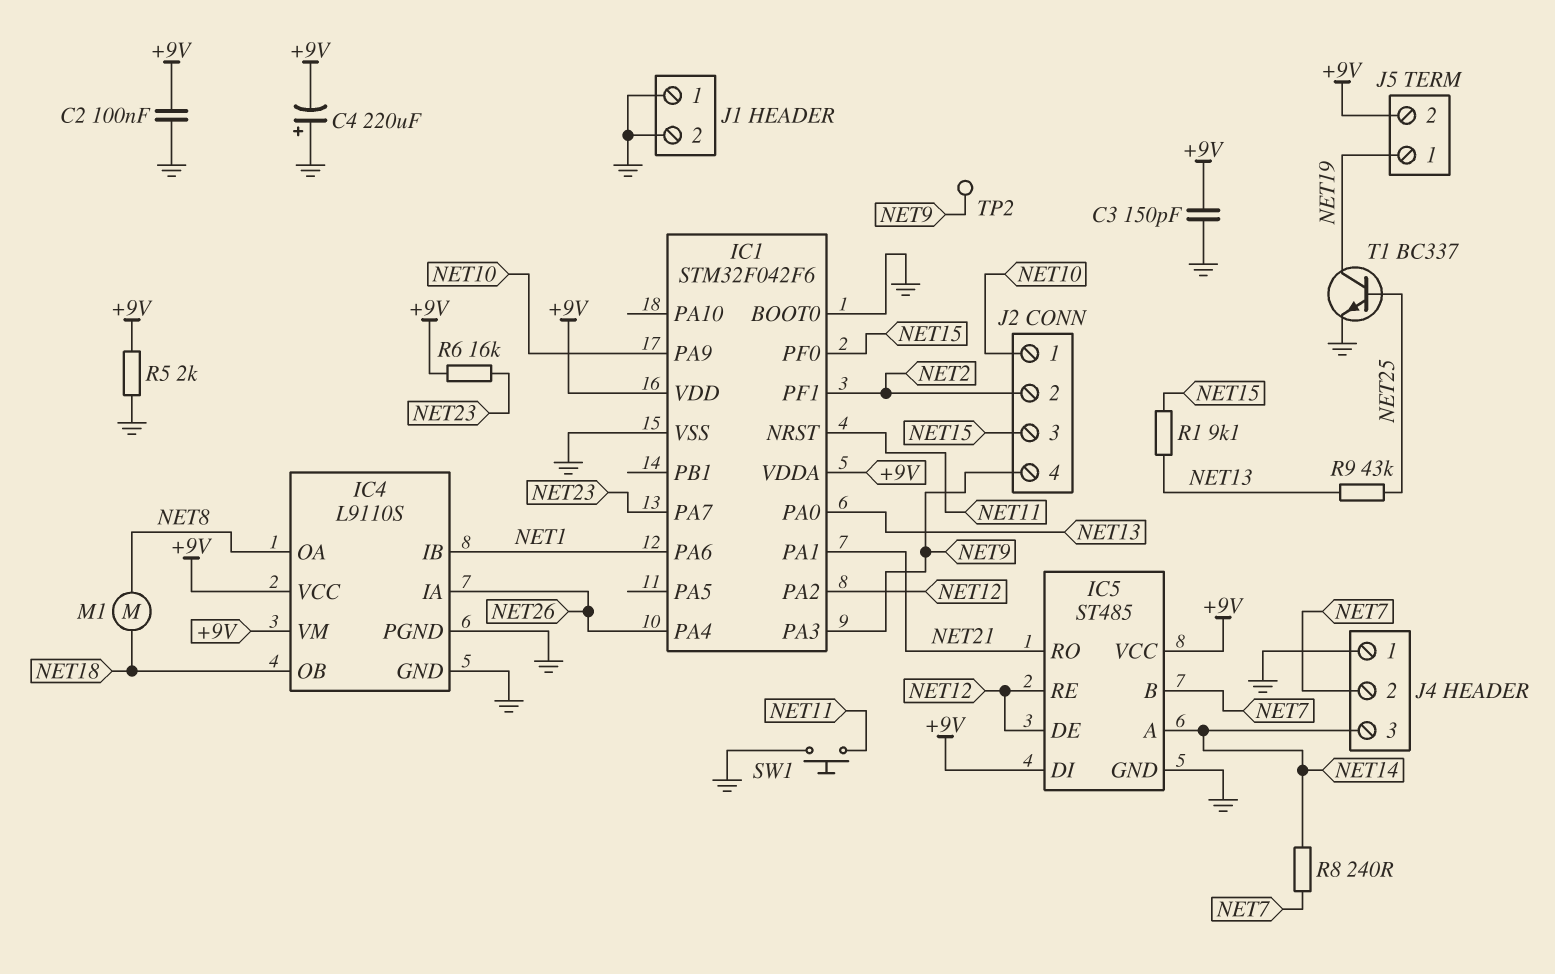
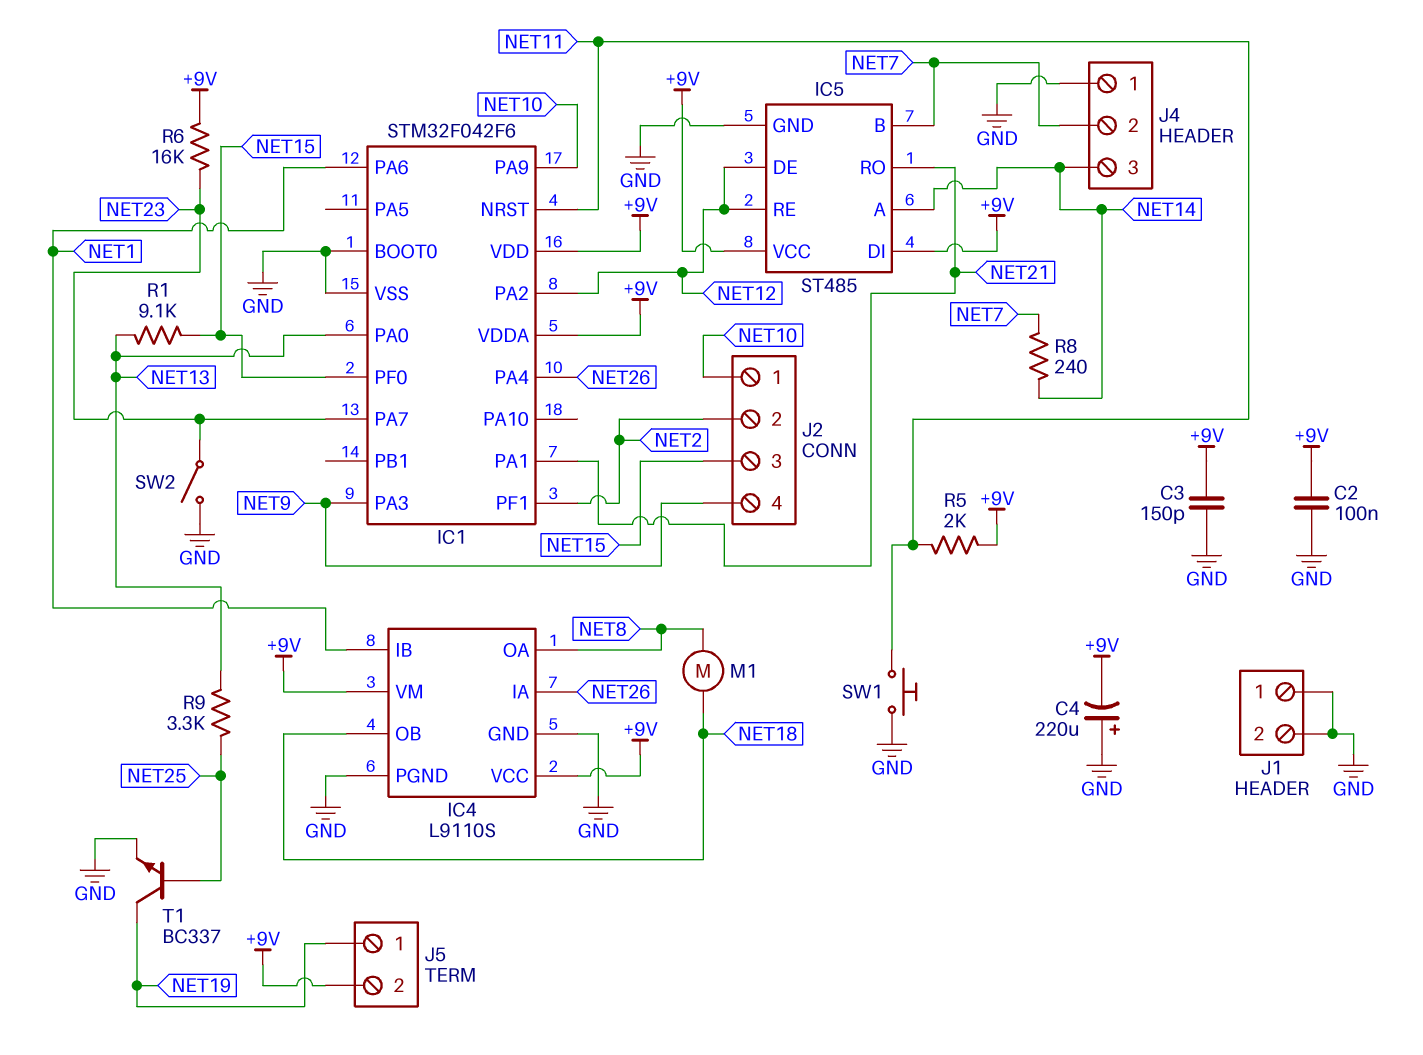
R5: 2k (+9V, GND) -> 2k (+9V, NET11)
R9: 43k (NET13, NET25) -> 3.3k (NET13, NET25)
SW2: none -> switch (GND, NET23)
TP2: test point (NET9) -> none

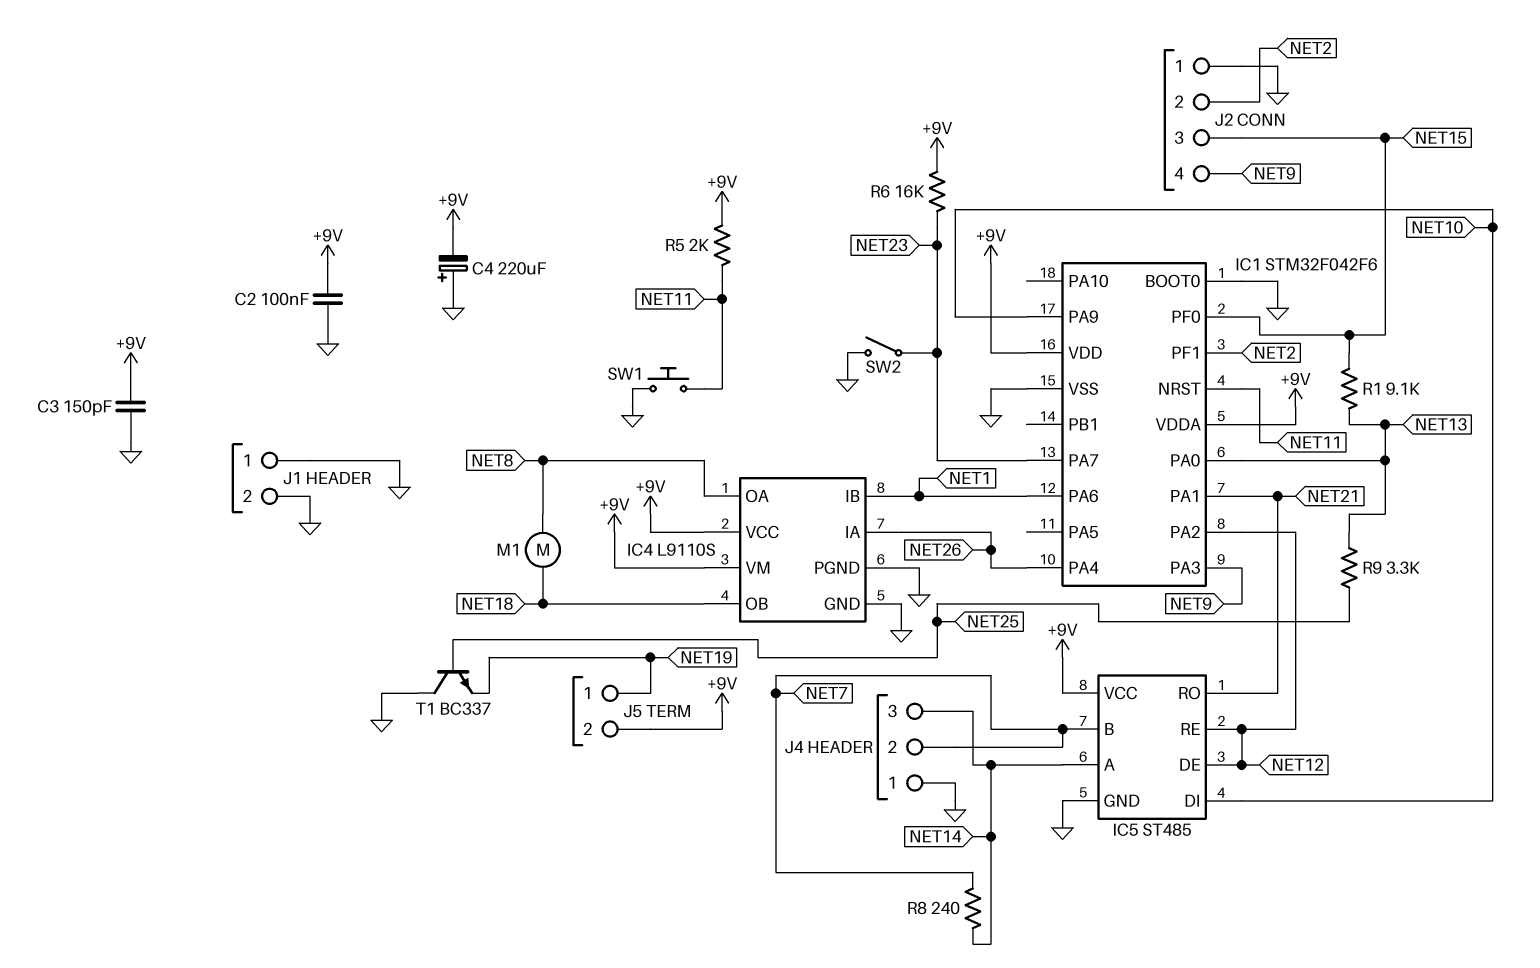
IC5 pin DI: +9V -> NET10
J2 pin 1: NET10 -> GND
T1: NPN BC337 (B NET25, C NET19, E GND) -> NPN BC337 (B NET25, C GND, E NET19)

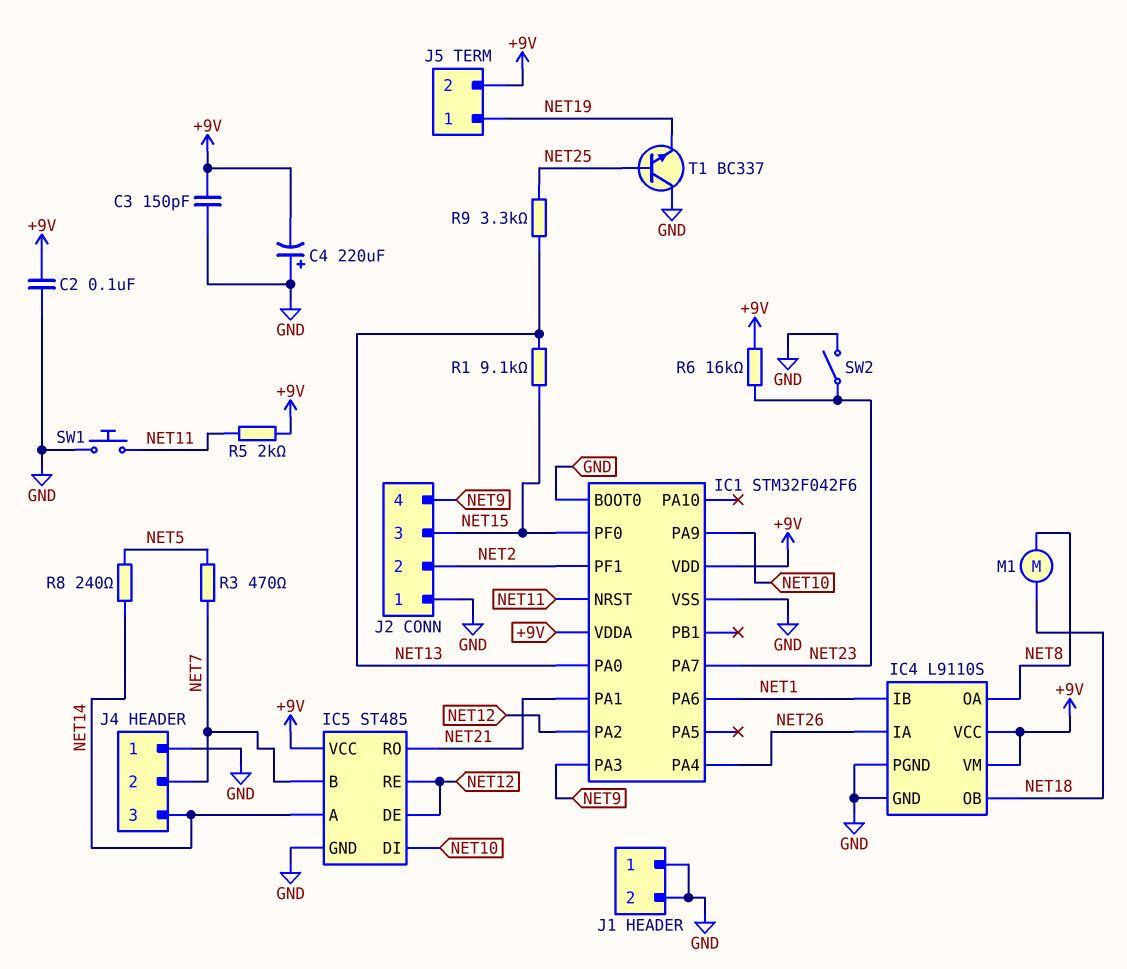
R3: none -> 470 (NET5, NET7)
R8: 240 (NET7, NET14) -> 240 (NET5, NET14)

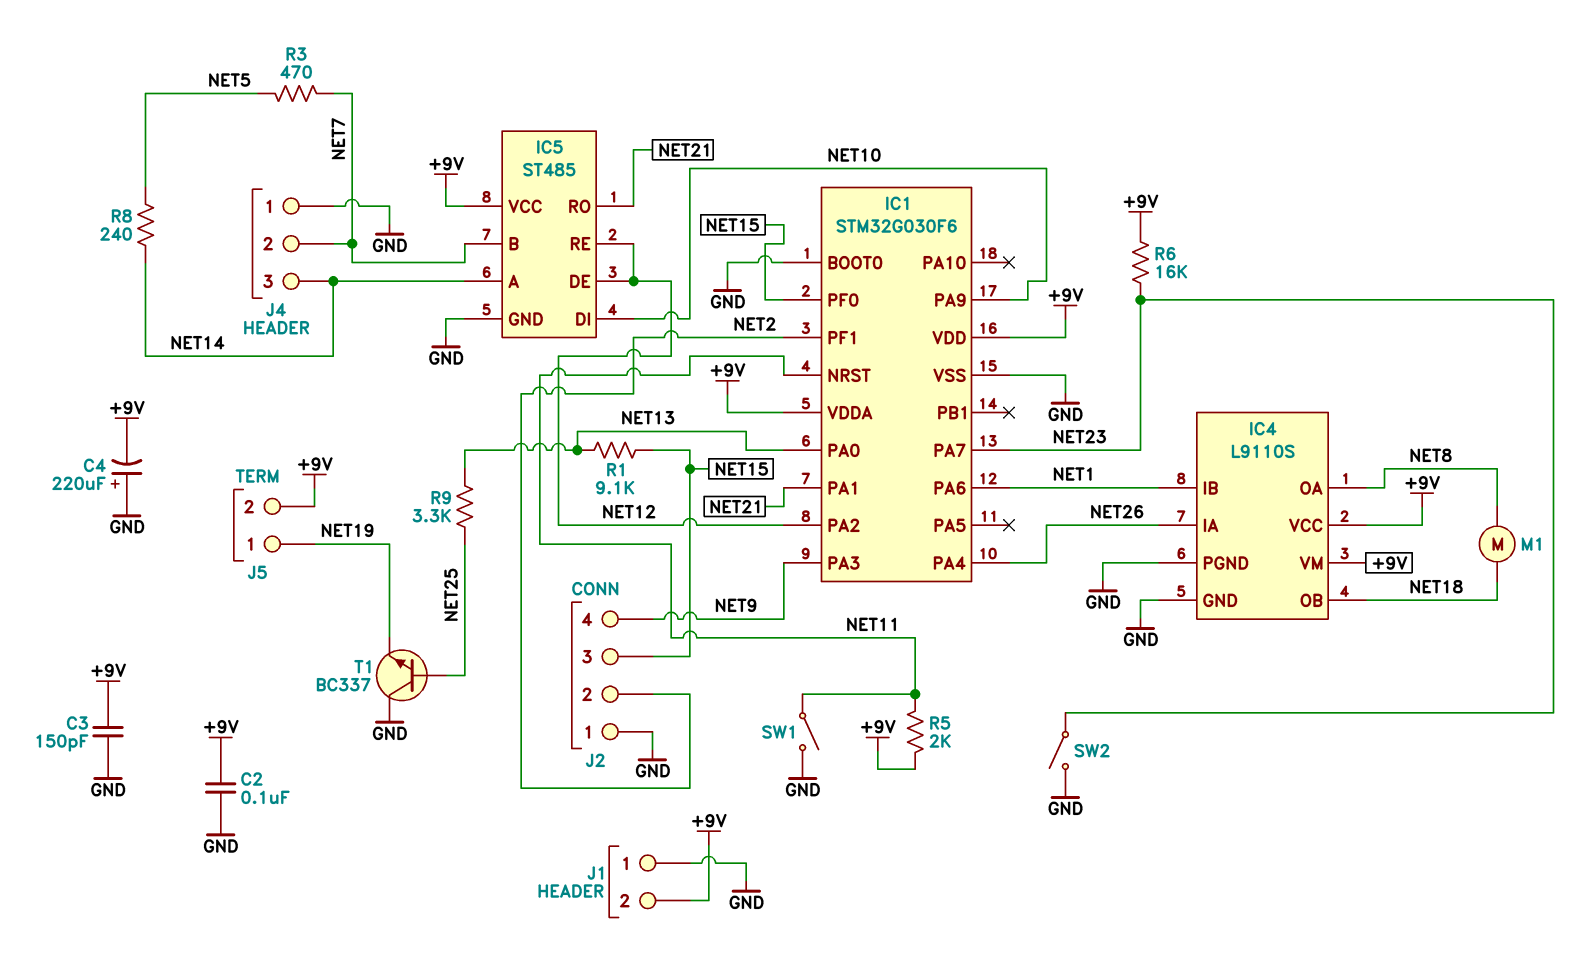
IC1: STM32F042F6 -> STM32G030F6
J1 pin 2: GND -> +9V
SW1: button (GND, NET11) -> switch (GND, NET11)

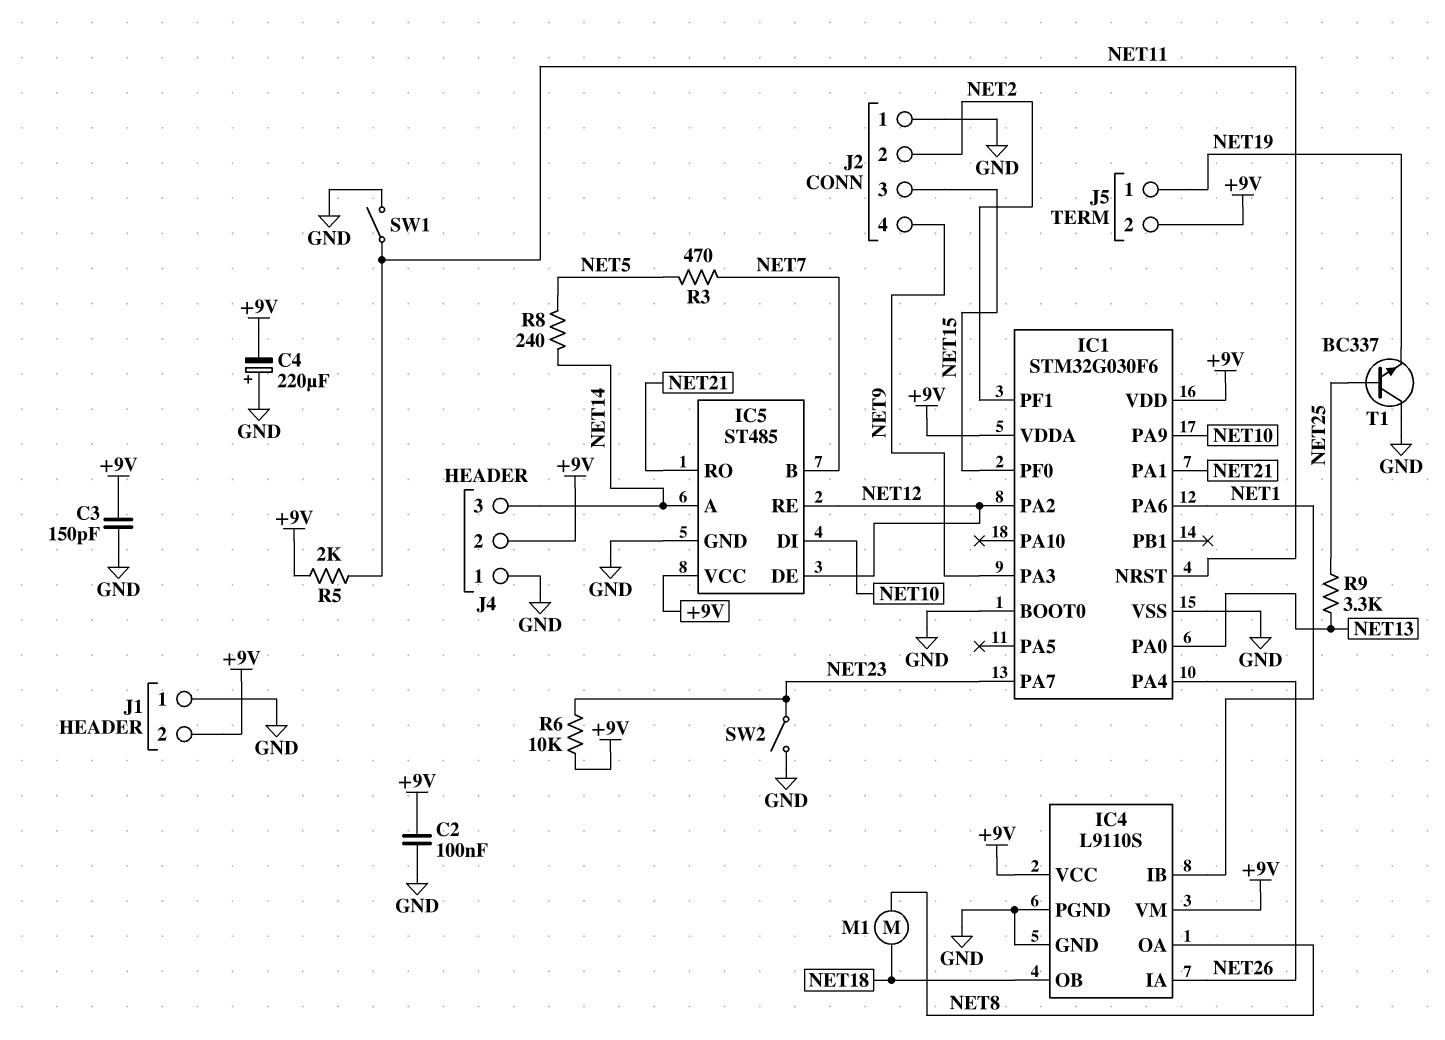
J4 pin 2: NET7 -> +9V
R1: 9.1k (NET13, NET15) -> none
R6: 16k (+9V, NET23) -> 10k (+9V, NET23)

